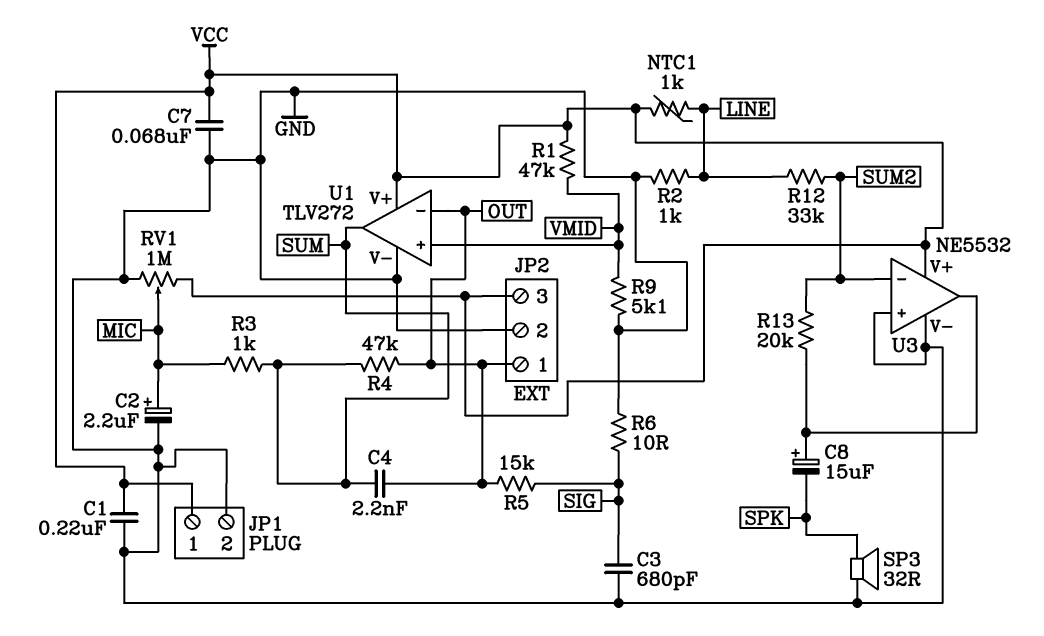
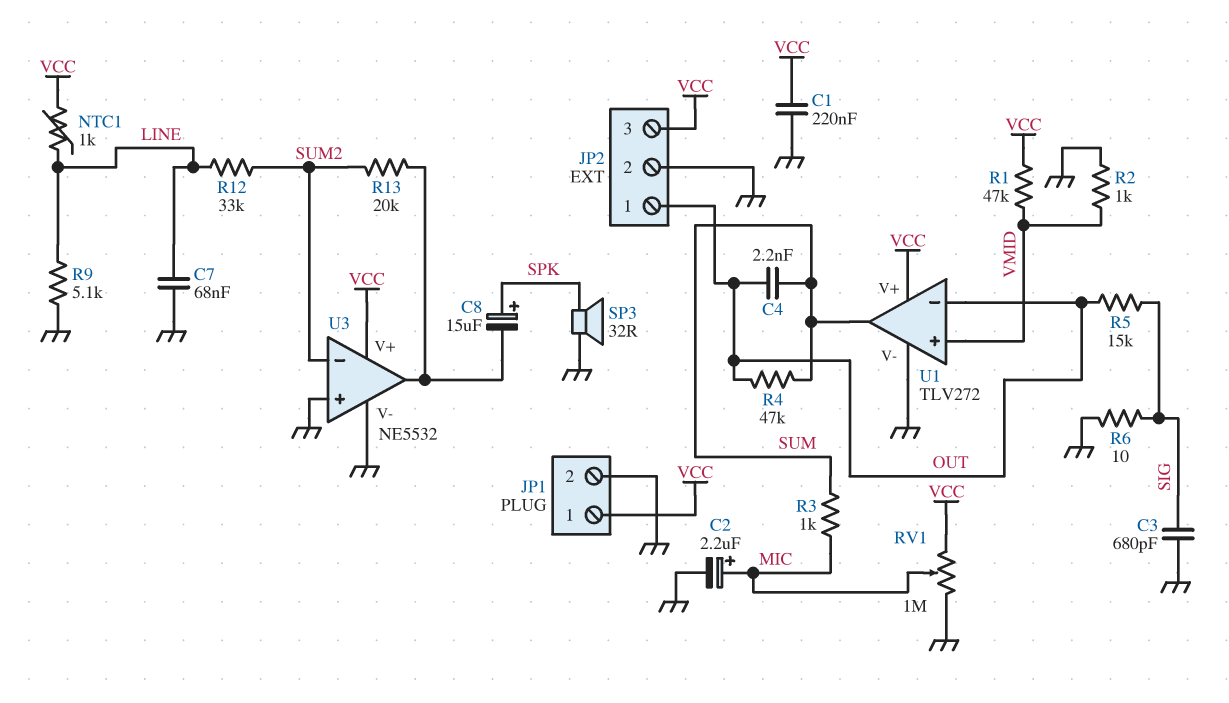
C7: 68nF (GND, VCC) -> 68nF (GND, LINE)
C8: 15uF (plus U3/out, minus SPK) -> 15uF (plus SPK, minus U3/out)
R2: 1k (GND, LINE) -> 1k (GND, VMID)
R9: 5.1k (GND, VMID) -> 5.1k (GND, LINE)

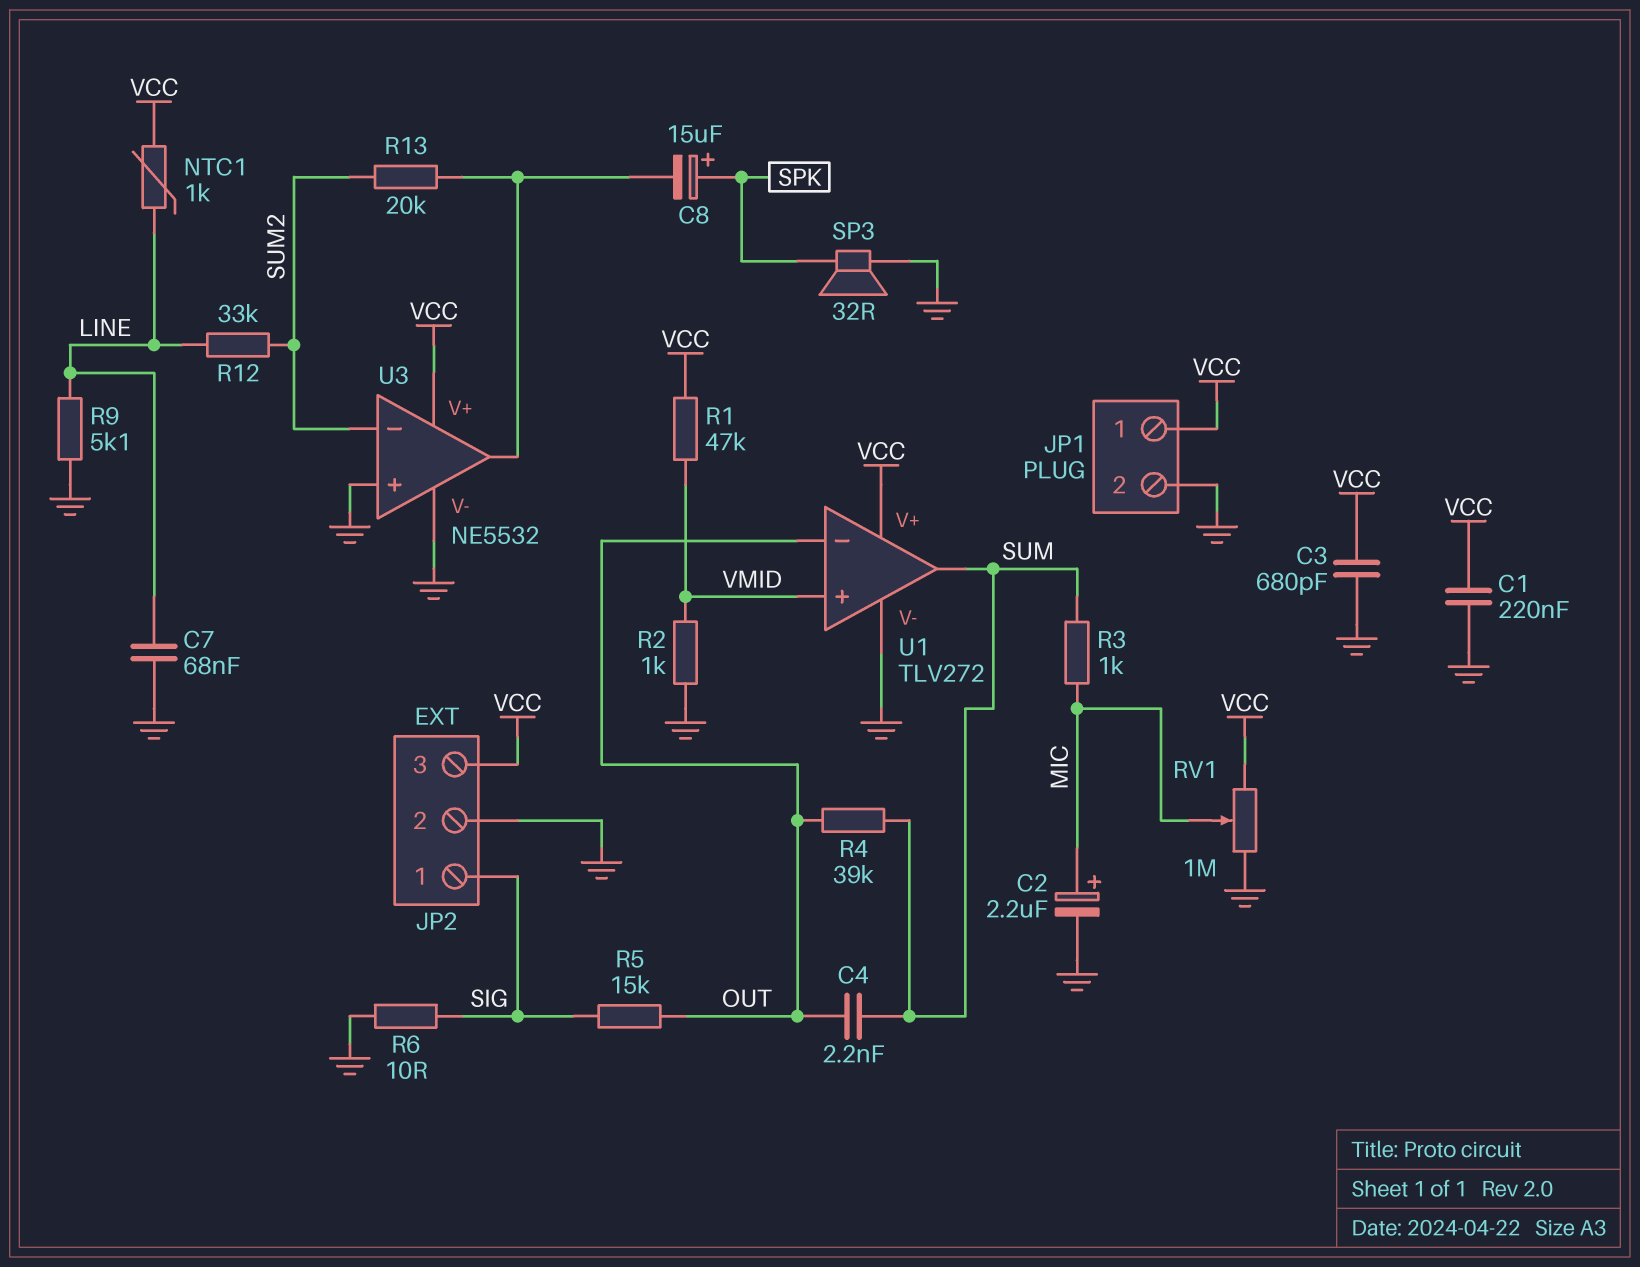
C3: 680pF (GND, SIG) -> 680pF (GND, VCC)
JP2 pin 1: OUT -> SIG
R4: 47k (OUT, SUM) -> 39k (OUT, SUM)

